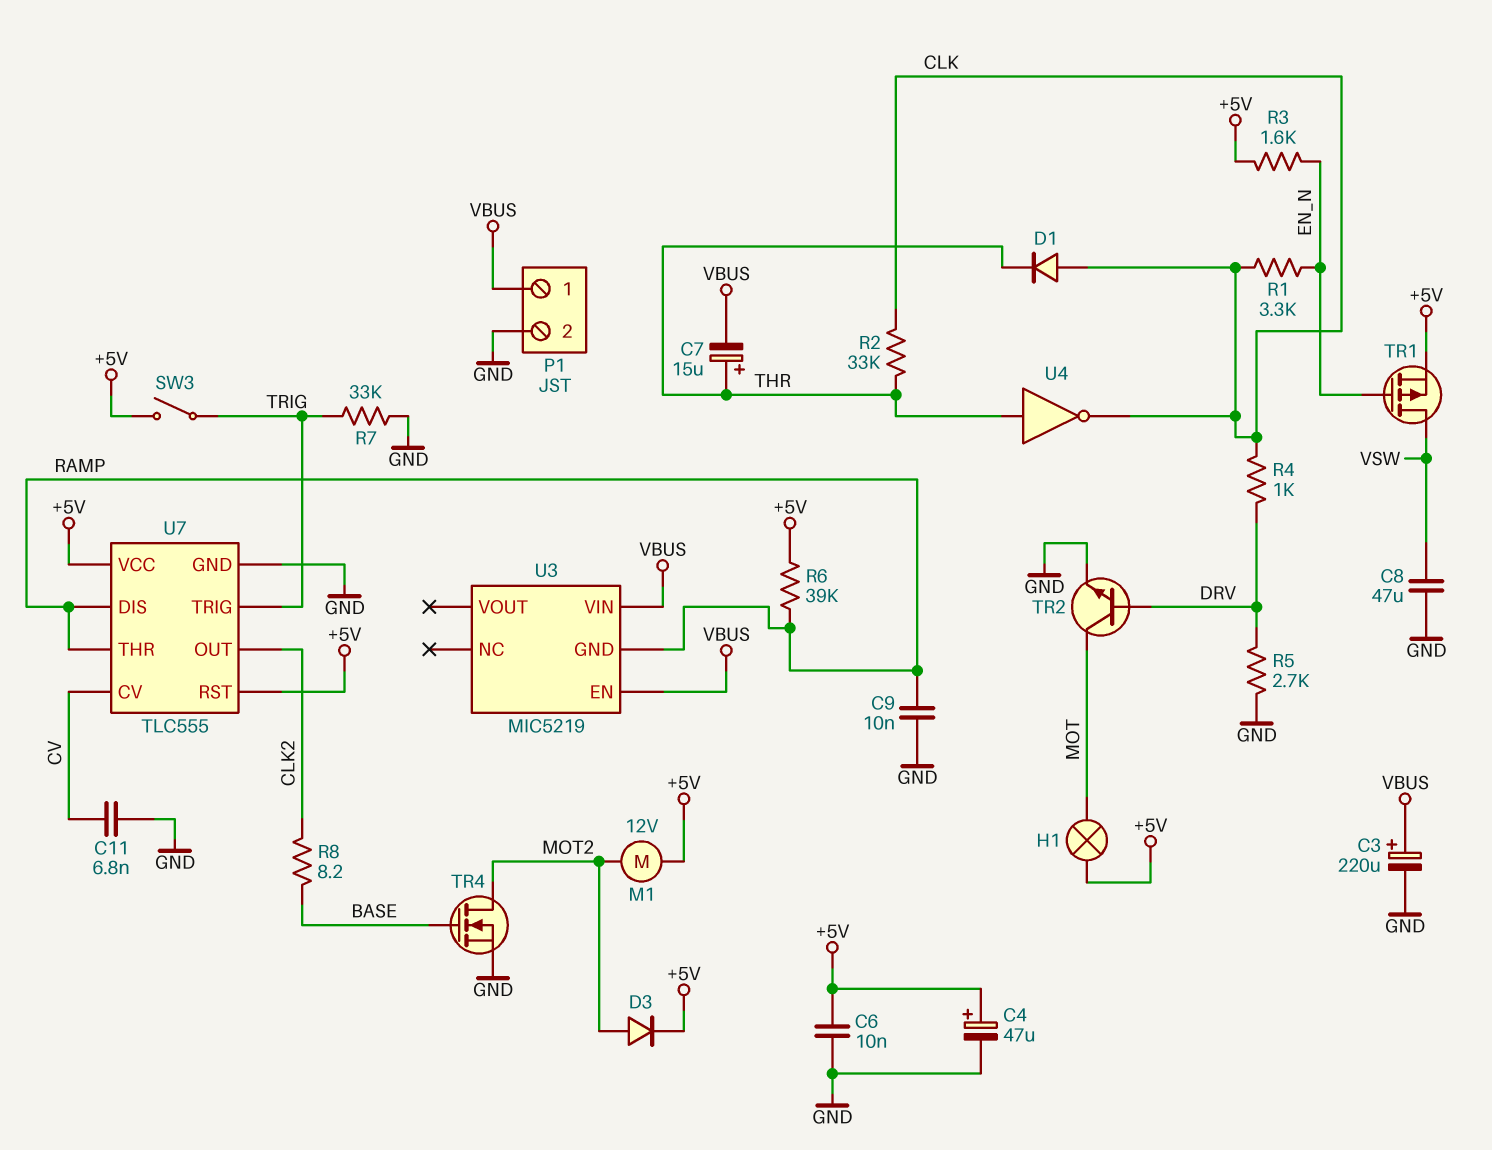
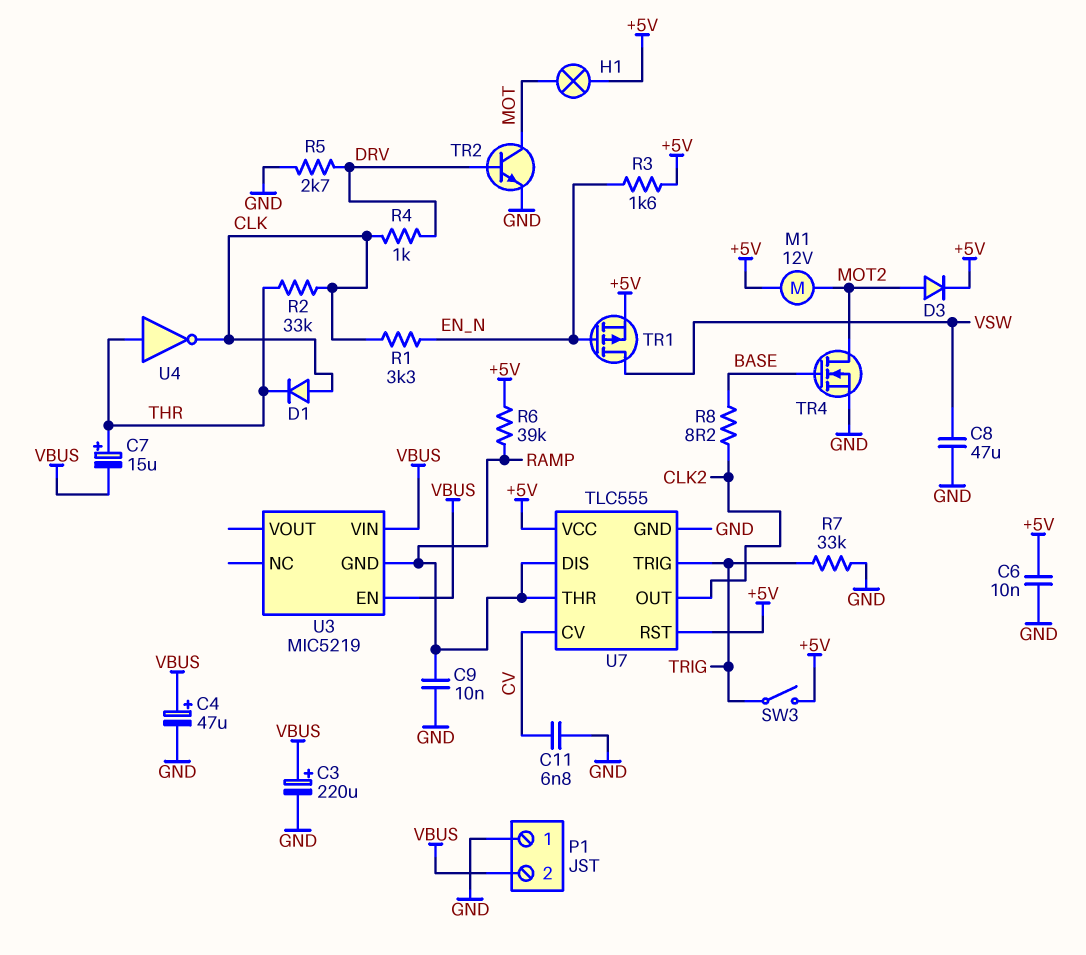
C4: 47uF (plus +5V, minus GND) -> 47uF (plus VBUS, minus GND)
P1 pin 1: VBUS -> GND
P1 pin 2: GND -> VBUS

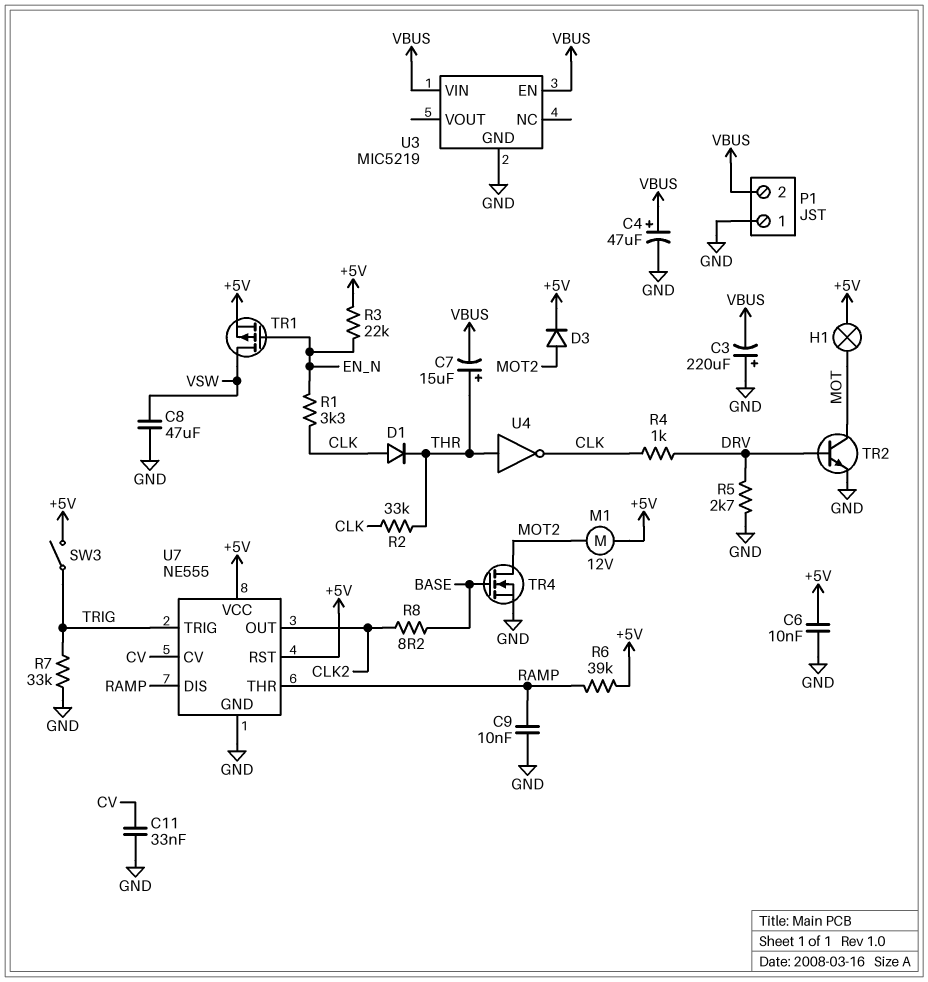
C3: 220uF (plus VBUS, minus GND) -> 220uF (plus GND, minus VBUS)
C11: 6.8nF (CV, GND) -> 33nF (CV, GND)
R3: 1.6k (+5V, EN_N) -> 22k (+5V, EN_N)
U3 pin GND: RAMP -> GND
U7: TLC555 -> NE555

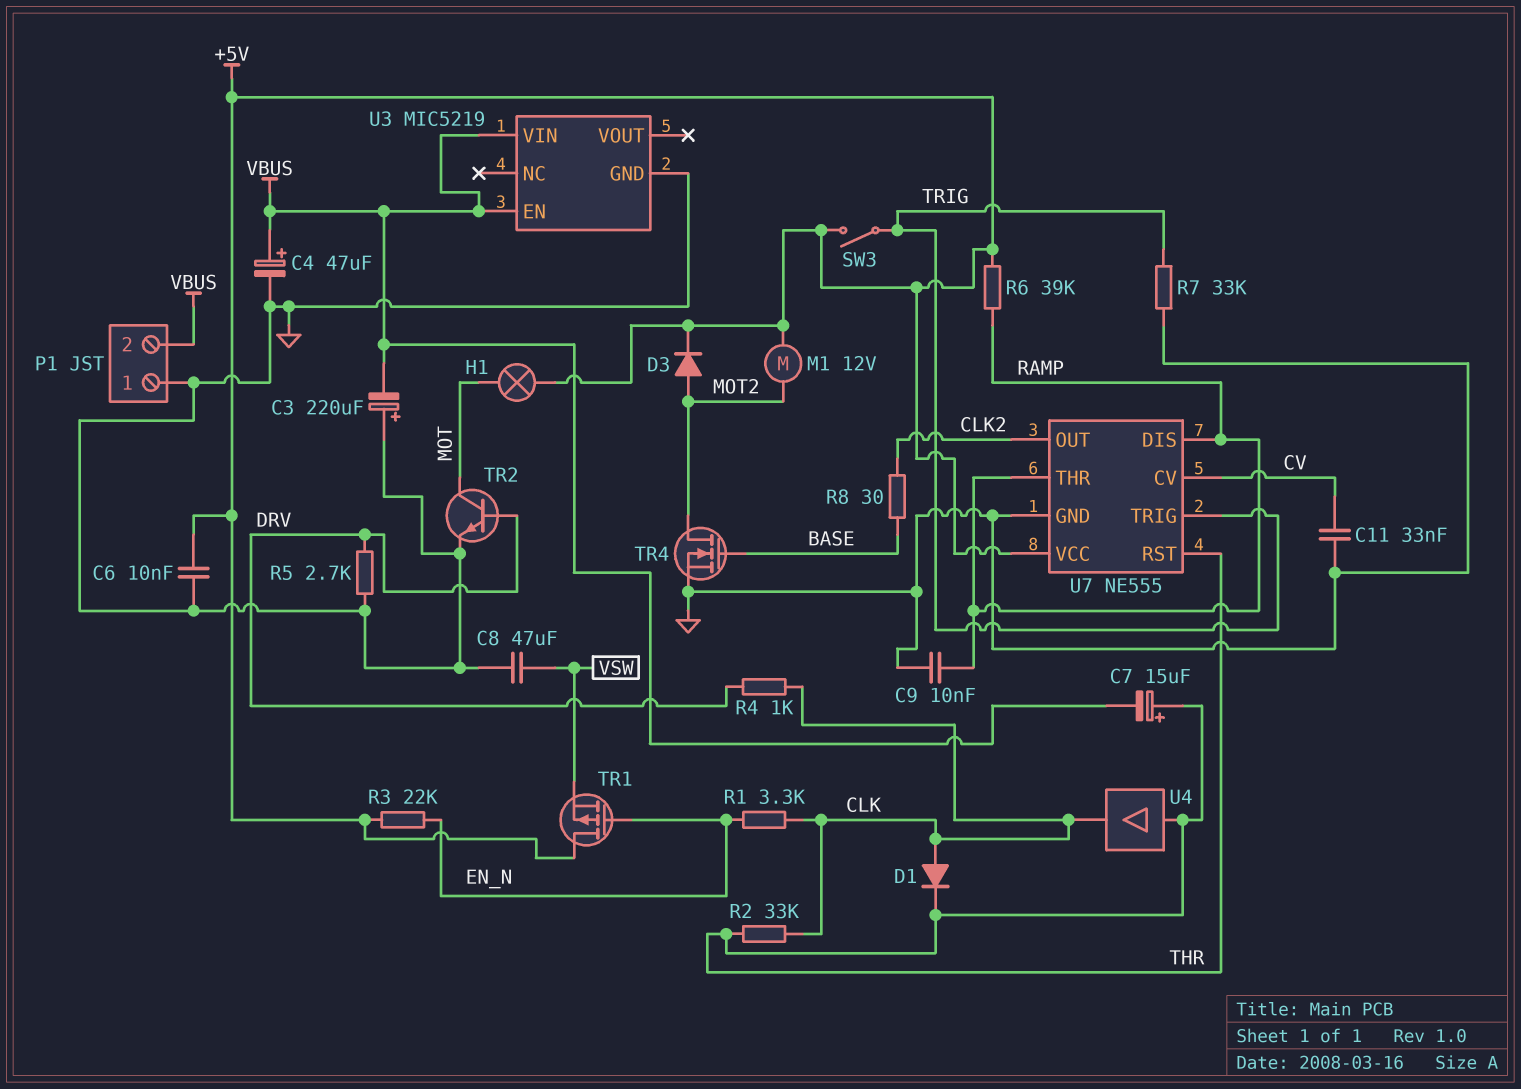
R8: 8.2 (BASE, CLK2) -> 30 (BASE, CLK2)
TR1: PMOS (G EN_N, D VSW, S +5V) -> PMOS (G EN_N, D +5V, S VSW)
U4: NOT (in THR, out CLK) -> buffer (in THR, out CLK)
U7 pin RST: +5V -> THR

